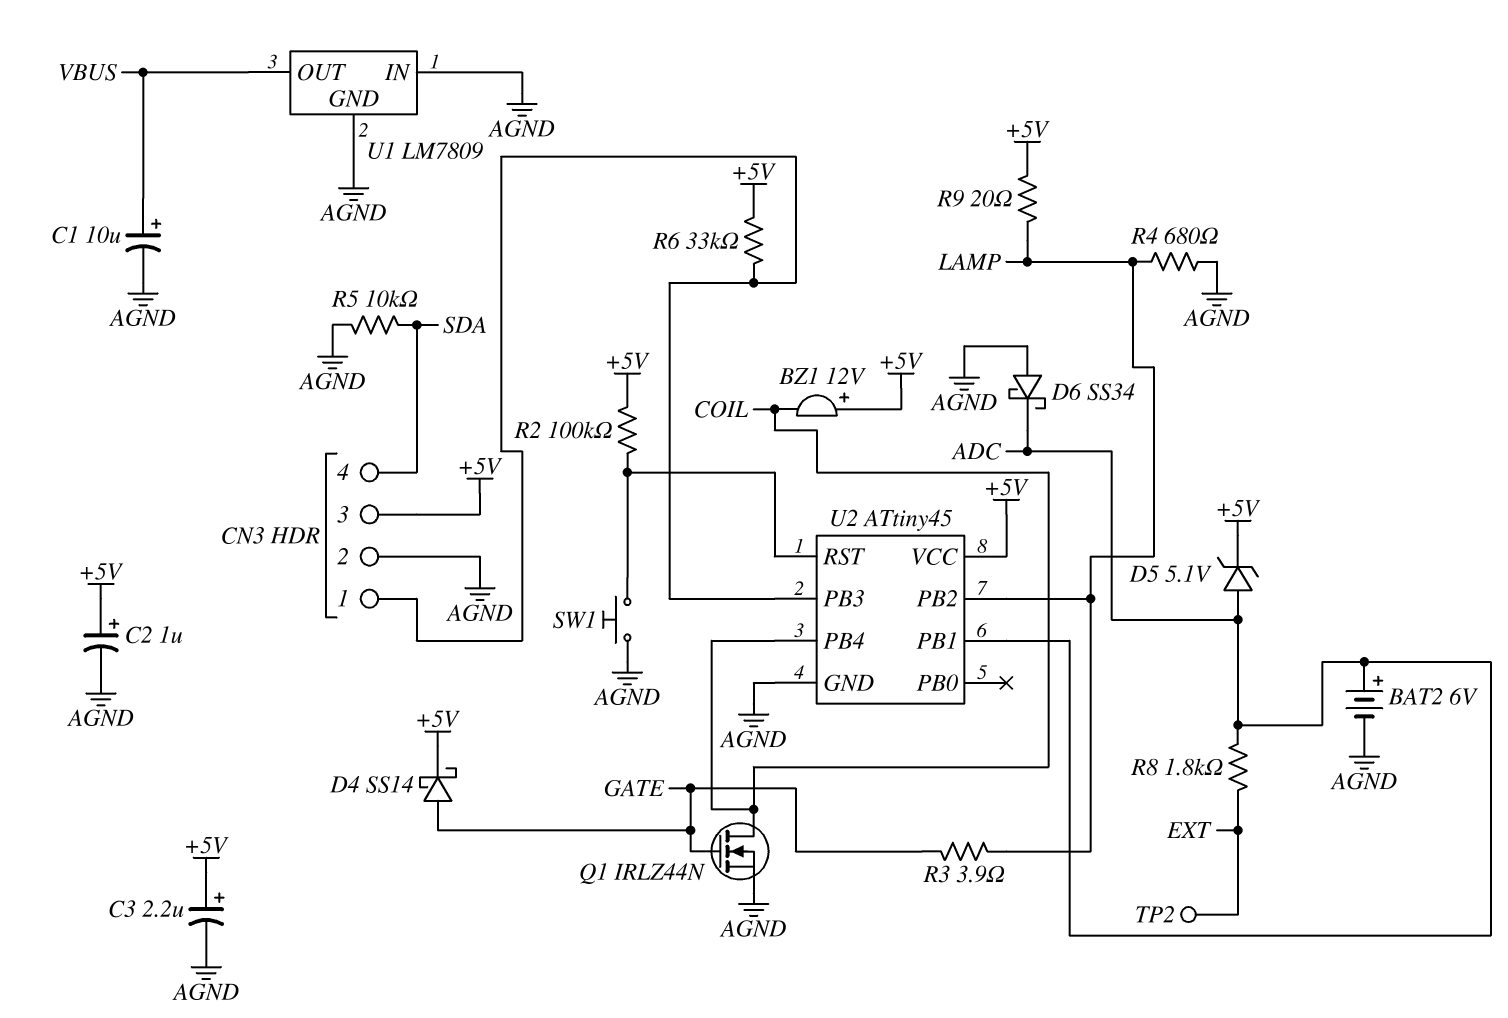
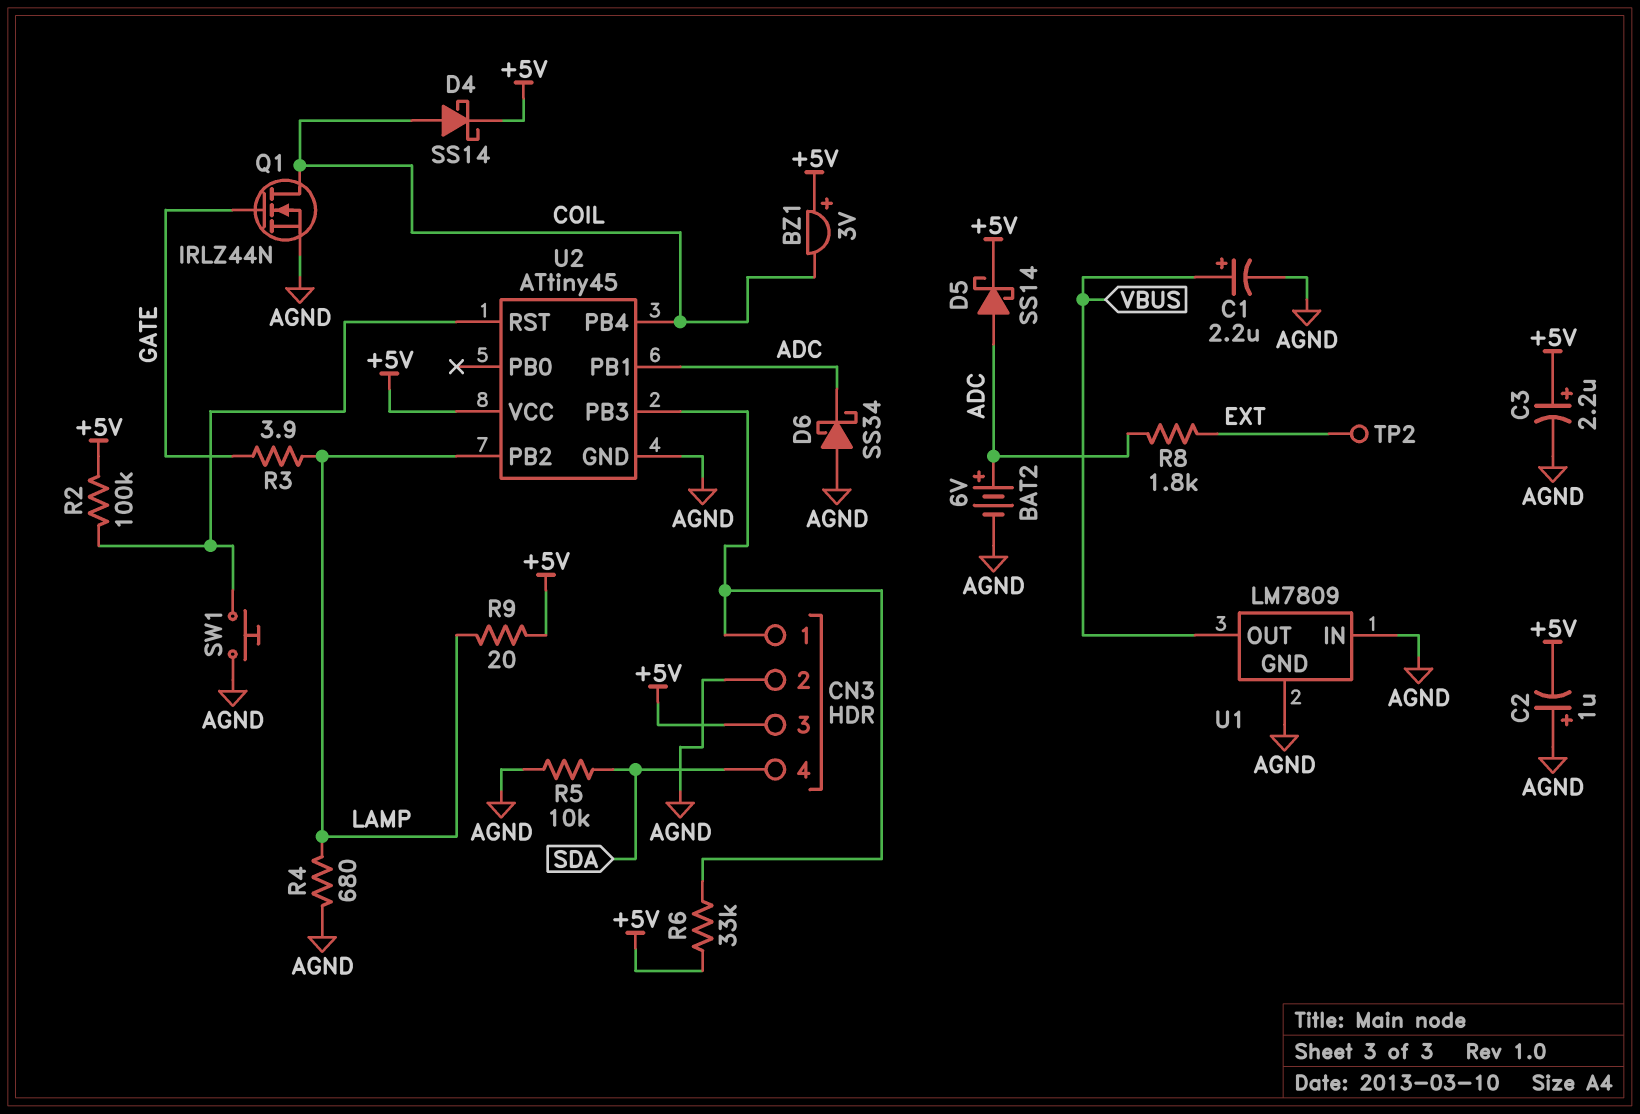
BZ1: buzzer 12V (plus +5V, minus COIL) -> buzzer 3V (plus +5V, minus COIL)
C1: 10uF (plus VBUS, minus AGND) -> 2.2uF (plus VBUS, minus AGND)
C2: 1uF (plus +5V, minus AGND) -> 1uF (plus AGND, minus +5V)
D4: schottky SS14 (A GATE, K +5V) -> schottky SS14 (A COIL, K +5V)
D5: zener 5.1V (A ADC, K +5V) -> schottky SS14 (A ADC, K +5V)

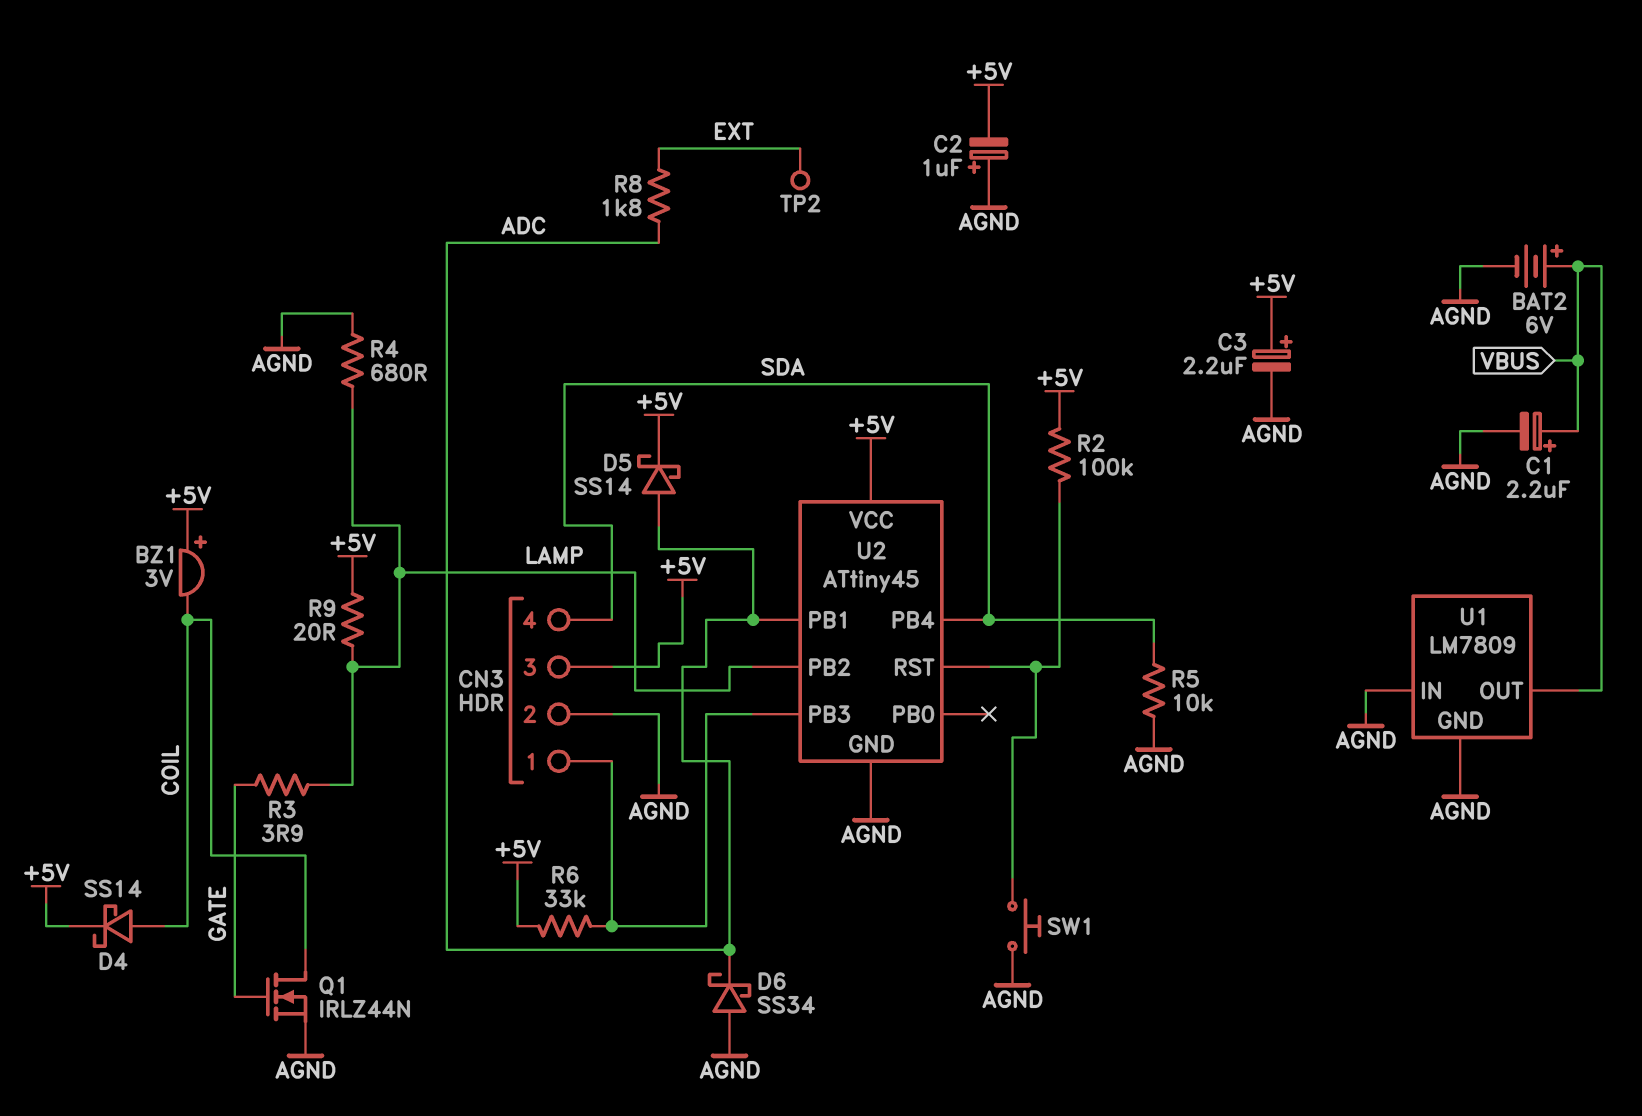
BAT2: 6V (plus ADC, minus AGND) -> 6V (plus VBUS, minus AGND)
U2 pin PB4: COIL -> SDA

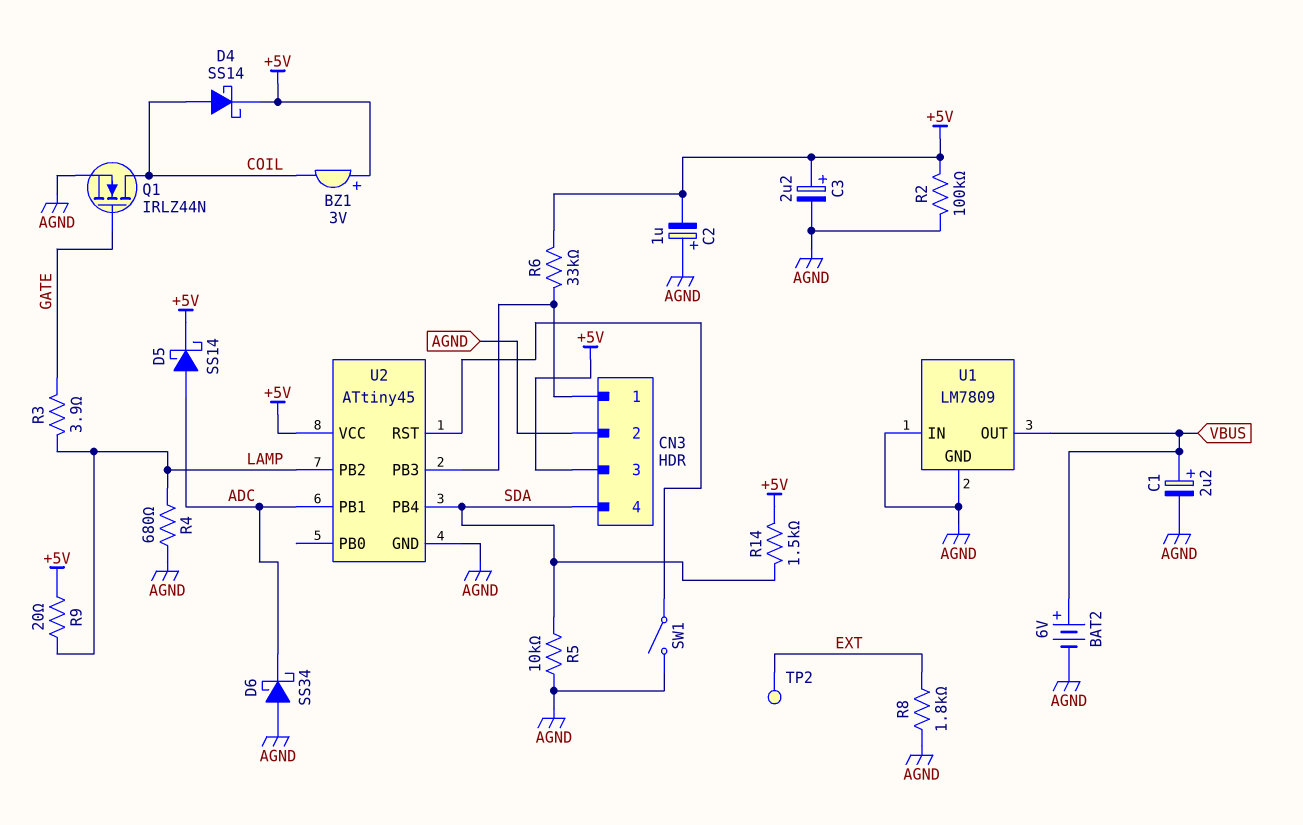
R2: 100k (+5V, U2/RST) -> 100k (+5V, AGND)
R8: 1.8k (ADC, EXT) -> 1.8k (AGND, EXT)
R14: none -> 1.5k (+5V, SDA)
SW1: button (AGND, U2/RST) -> switch (AGND, U2/RST)

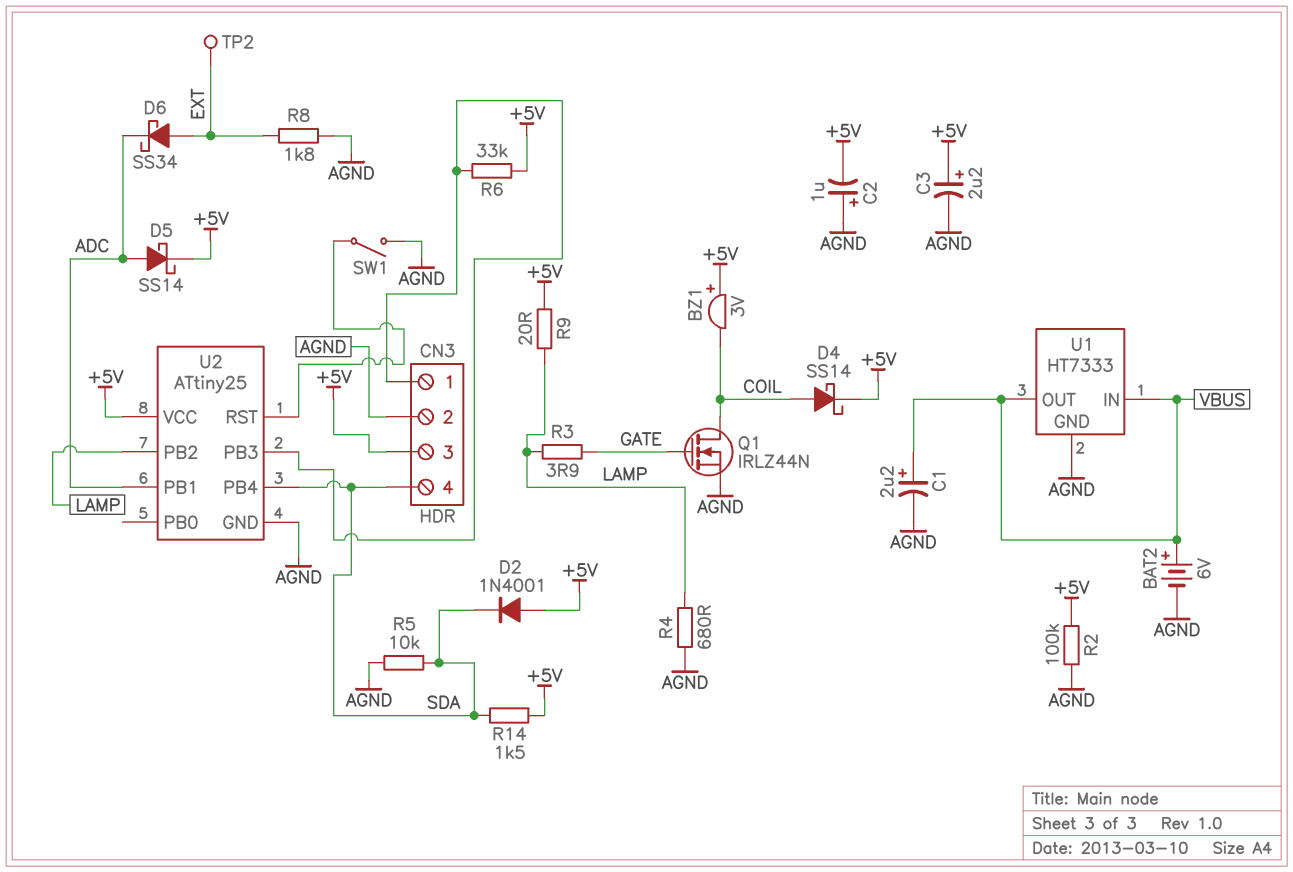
D2: none -> diode 1N4001 (A +5V, K SDA)
D6: schottky SS34 (A AGND, K ADC) -> schottky SS34 (A EXT, K ADC)
U1: LM7809 -> HT7333
U1 pin IN: AGND -> VBUS
U2: ATtiny45 -> ATtiny25

